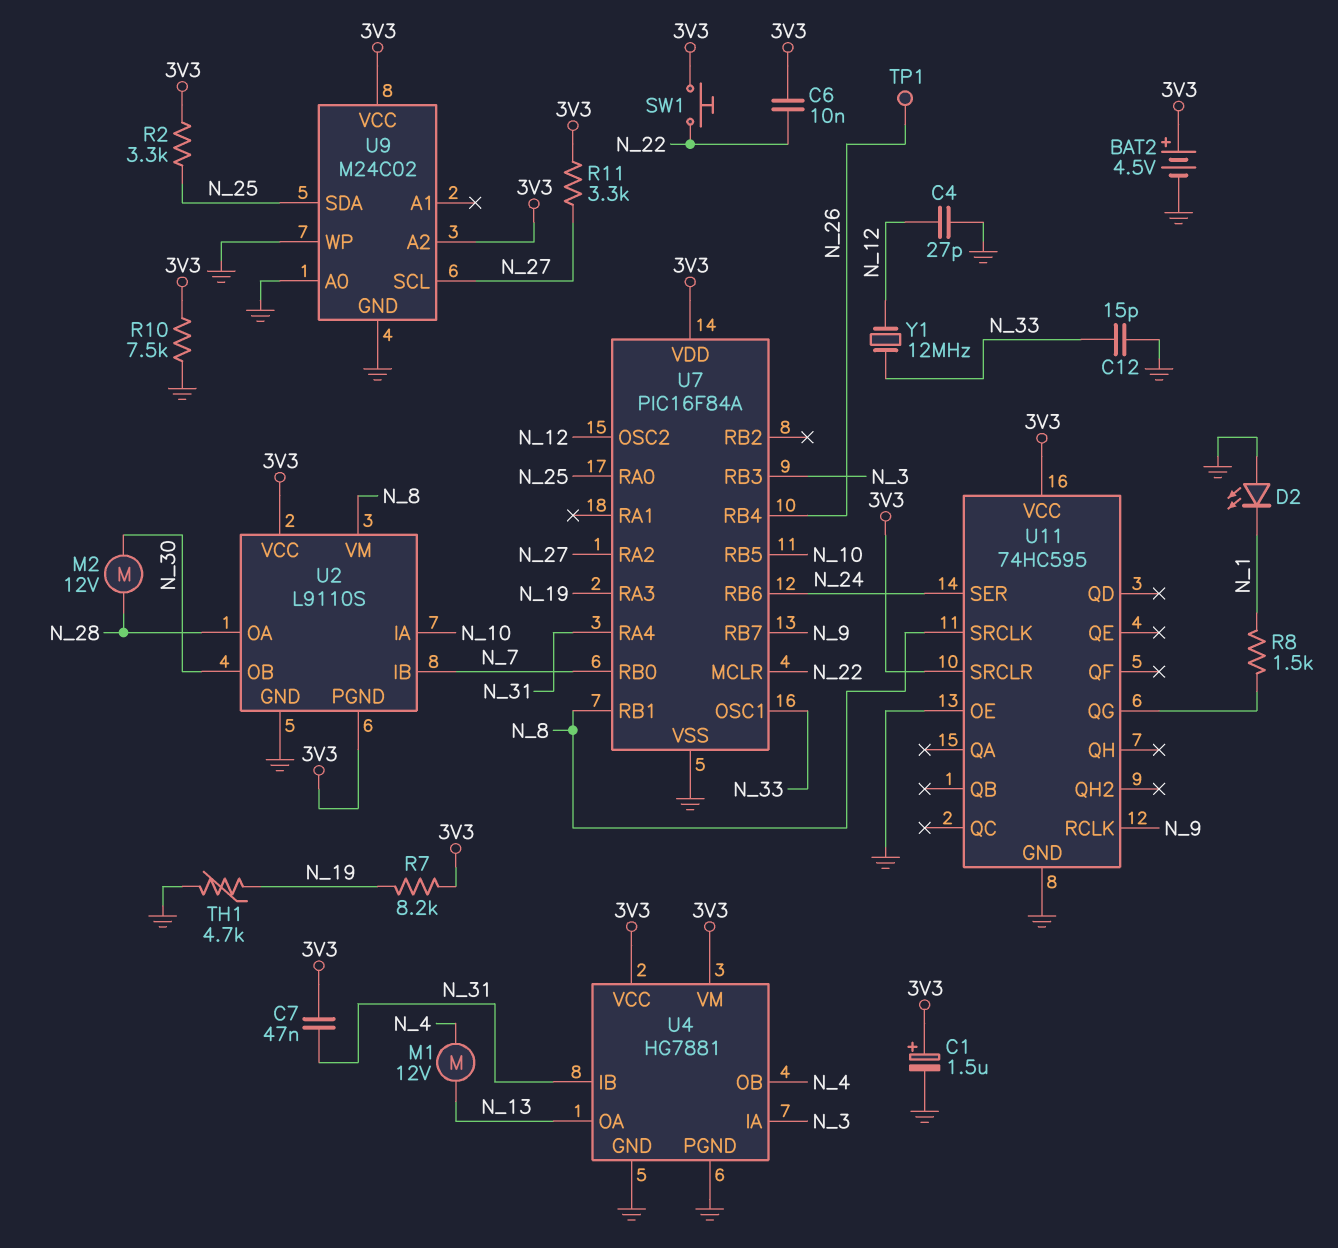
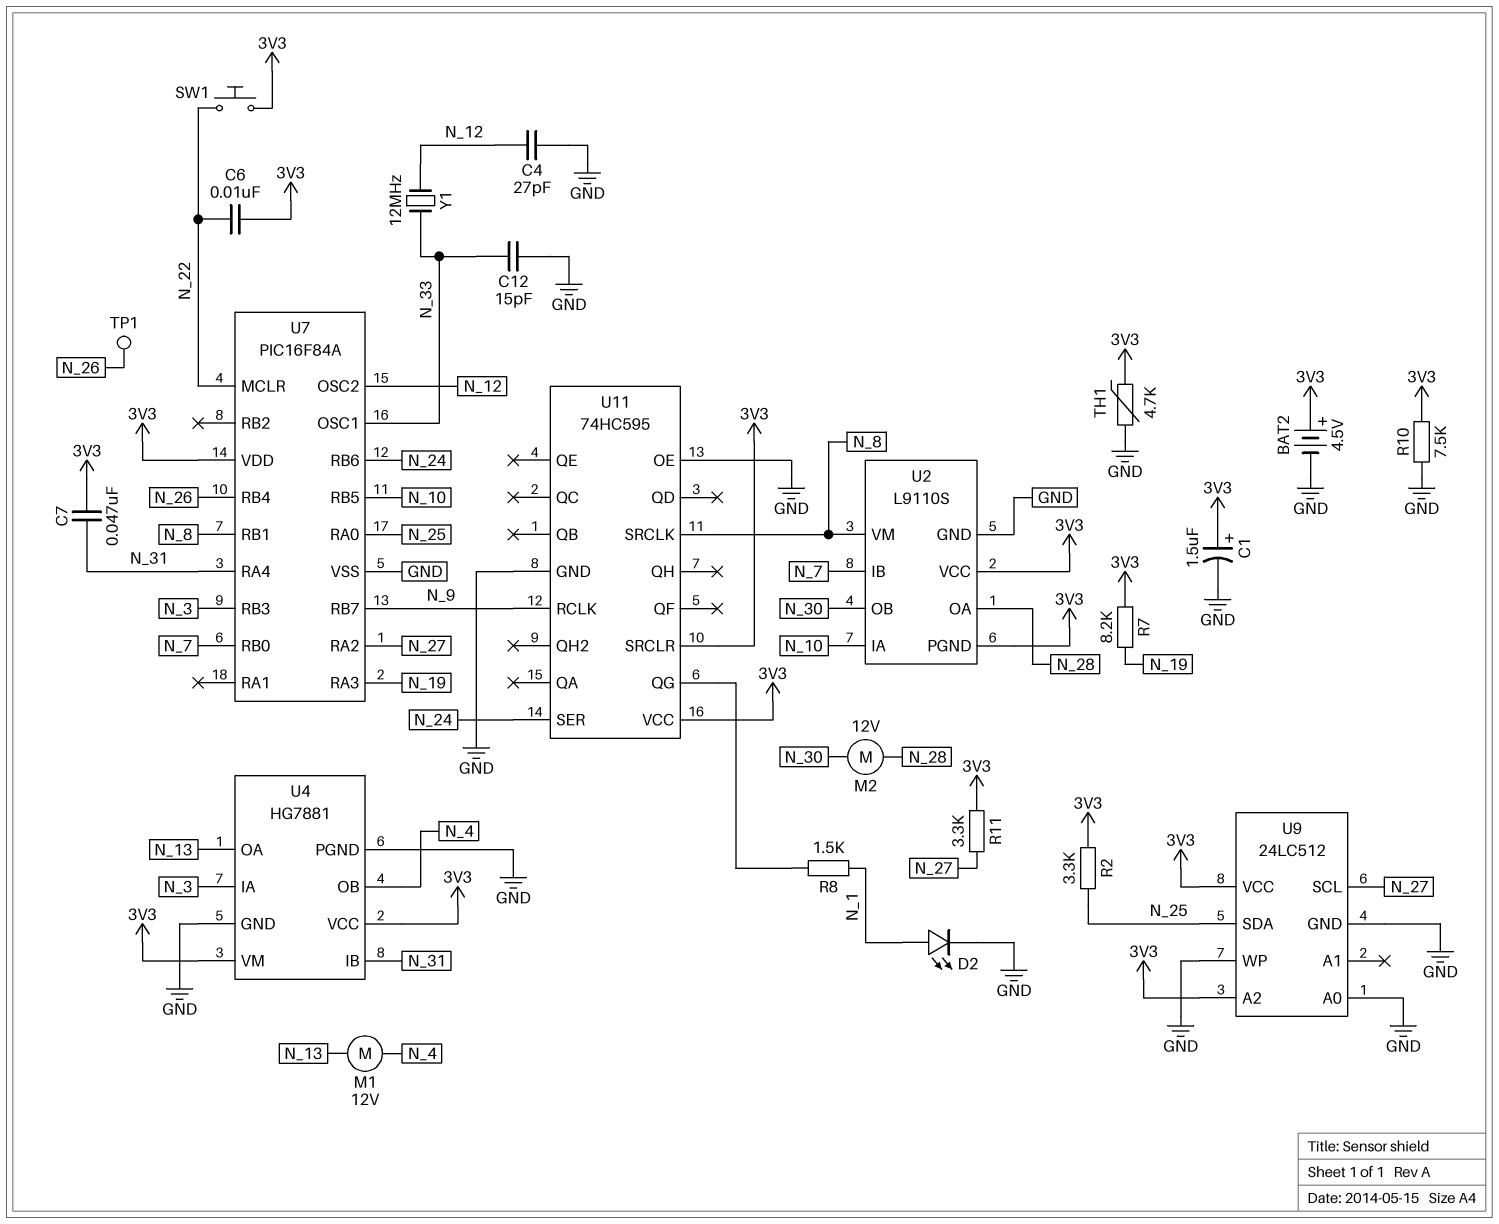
D2: LED (A GND, K N_1) -> LED (A N_1, K GND)
TH1: 4.7k (GND, N_19) -> 4.7k (3V3, GND)
U9: M24C02 -> 24LC512

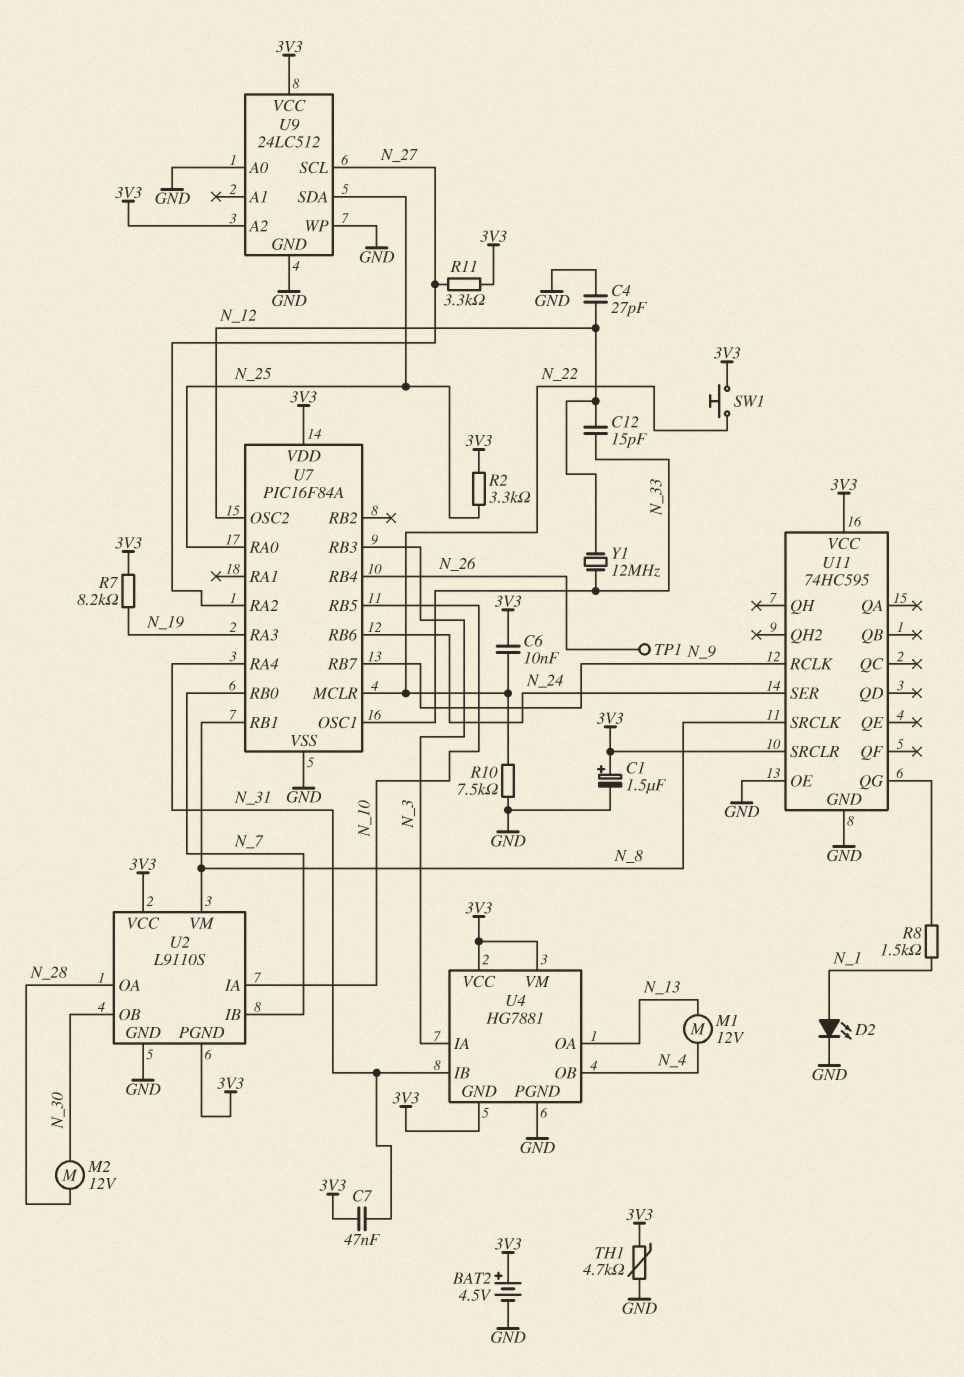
C12: 15pF (GND, N_33) -> 15pF (N_12, N_33)
R10: 7.5k (3V3, GND) -> 7.5k (GND, N_22)
U4 pin GND: GND -> 3V3

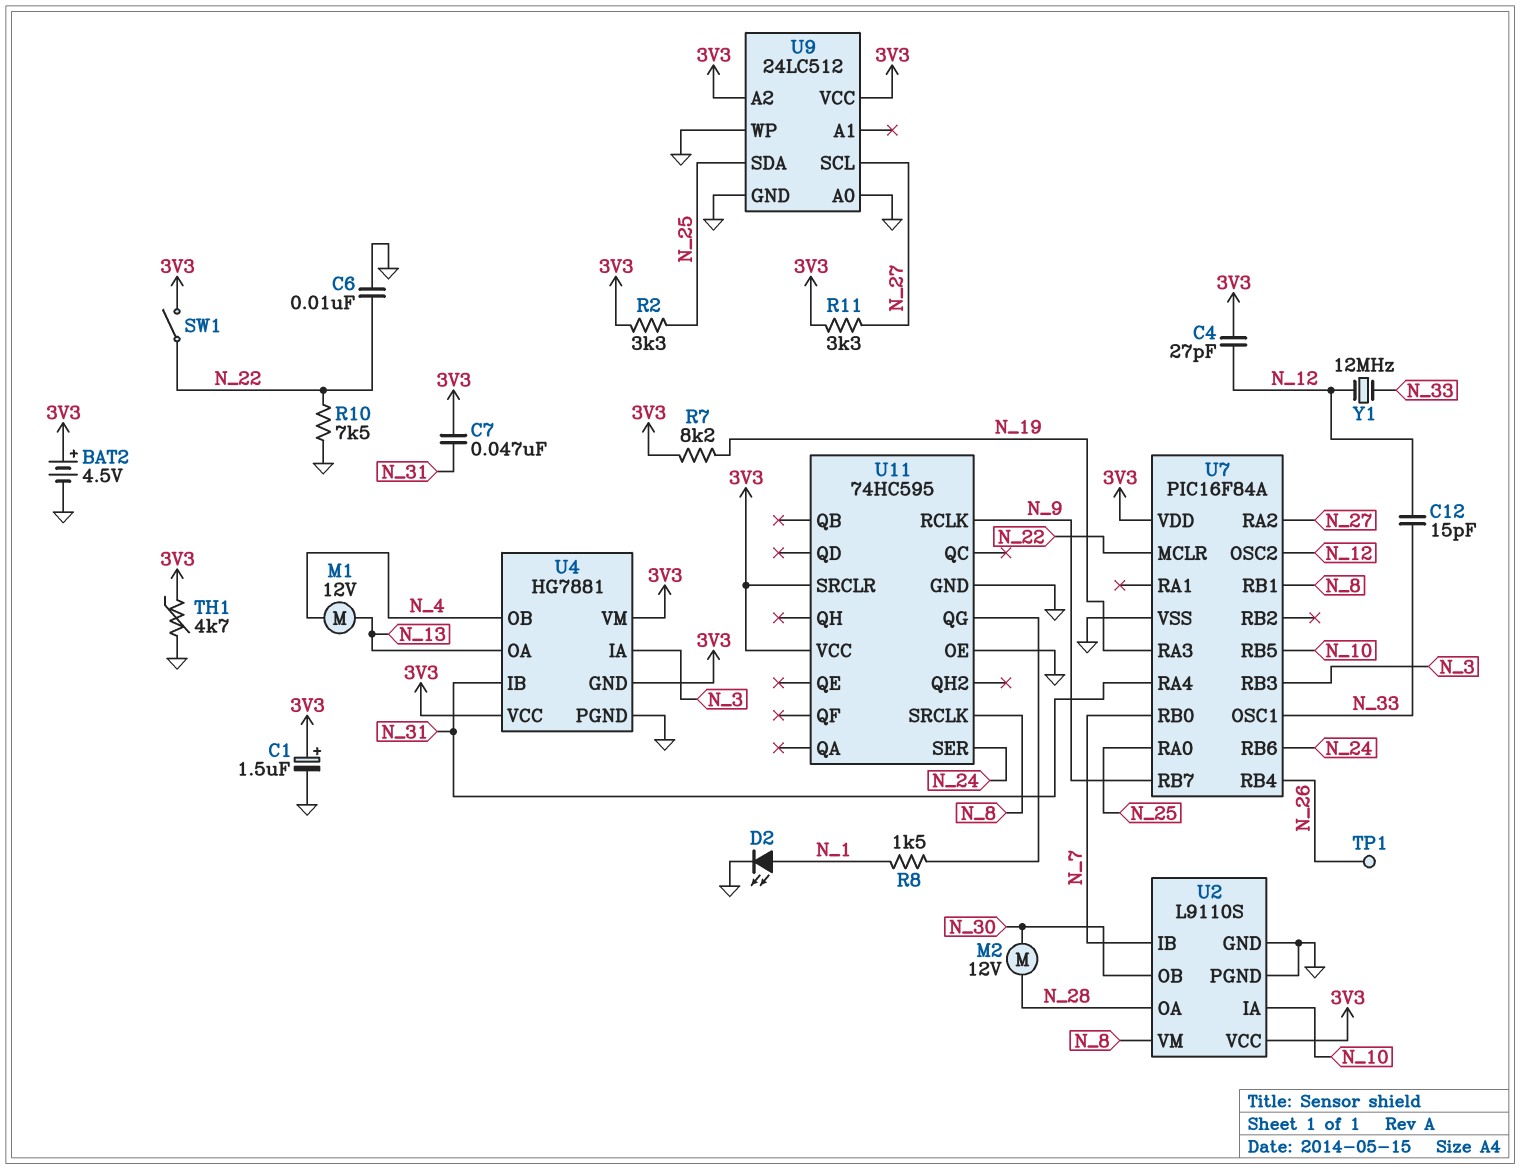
C4: 27pF (GND, N_12) -> 27pF (3V3, N_12)
C6: 10nF (3V3, N_22) -> 10nF (GND, N_22)
SW1: button (3V3, N_22) -> switch (3V3, N_22)
U2 pin PGND: 3V3 -> GND

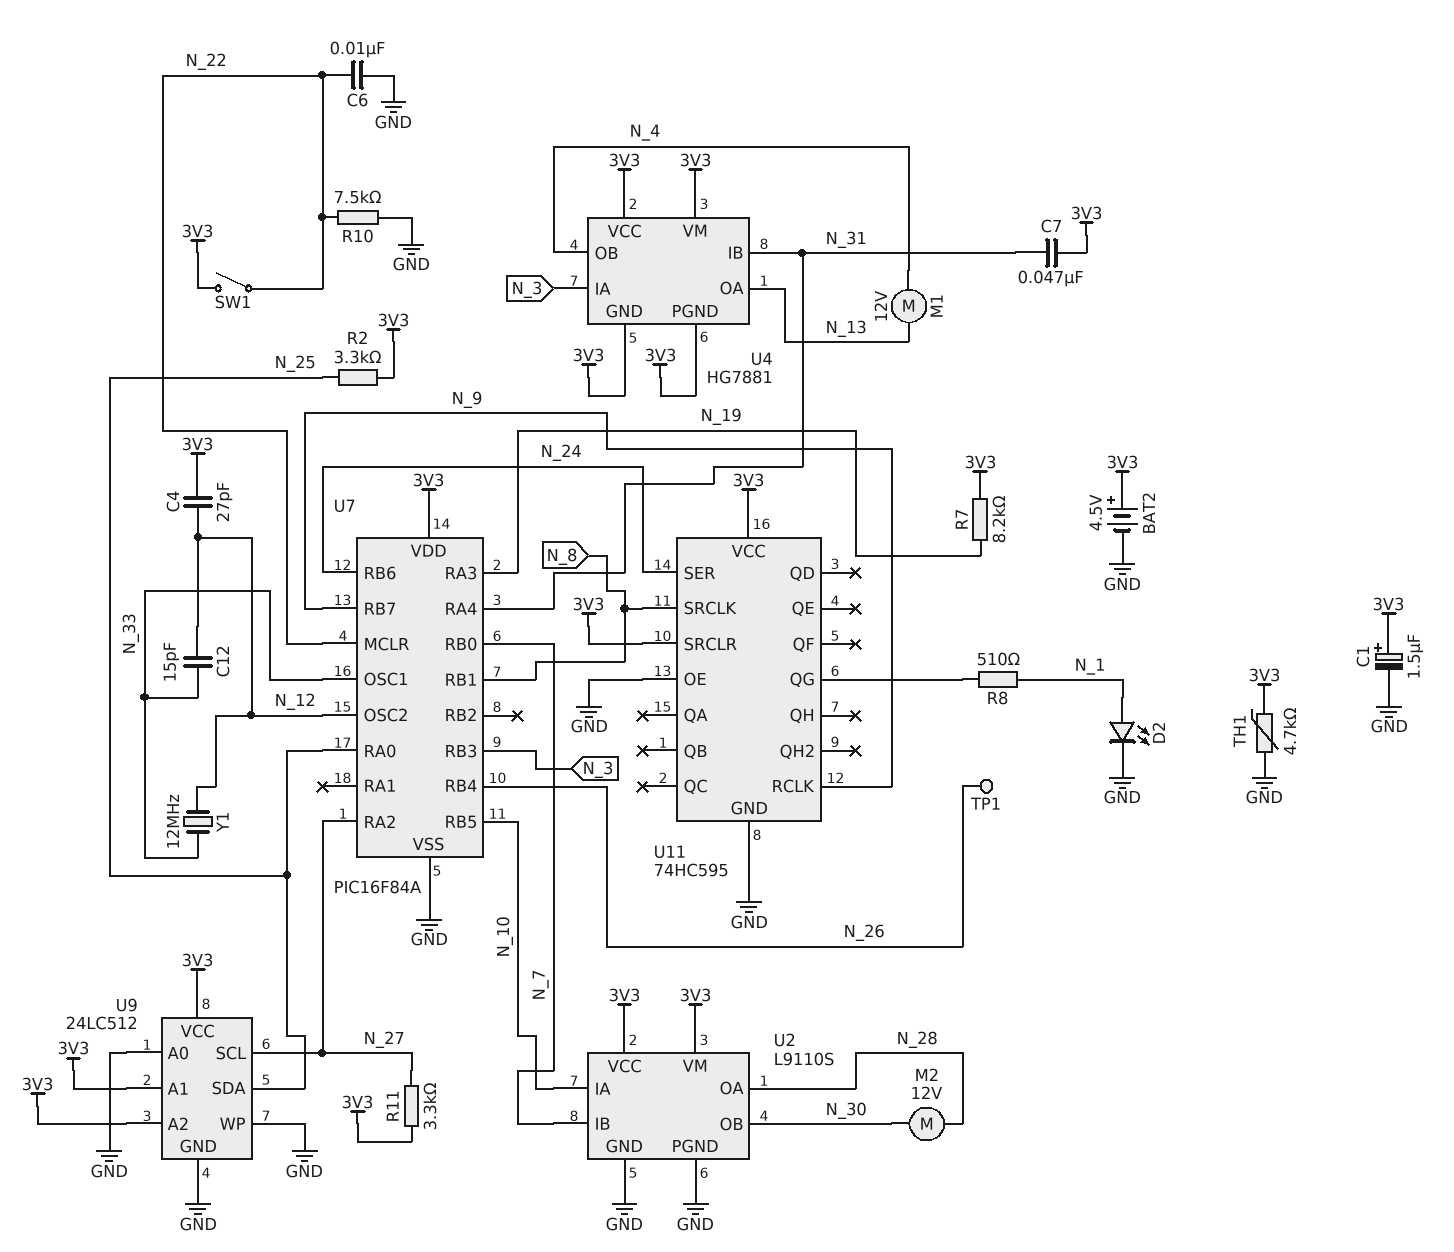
R8: 1.5k (N_1, U11/QG) -> 510 (N_1, U11/QG)
U2 pin VM: N_8 -> 3V3
U4 pin PGND: GND -> 3V3
U9 pin A1: none -> 3V3

